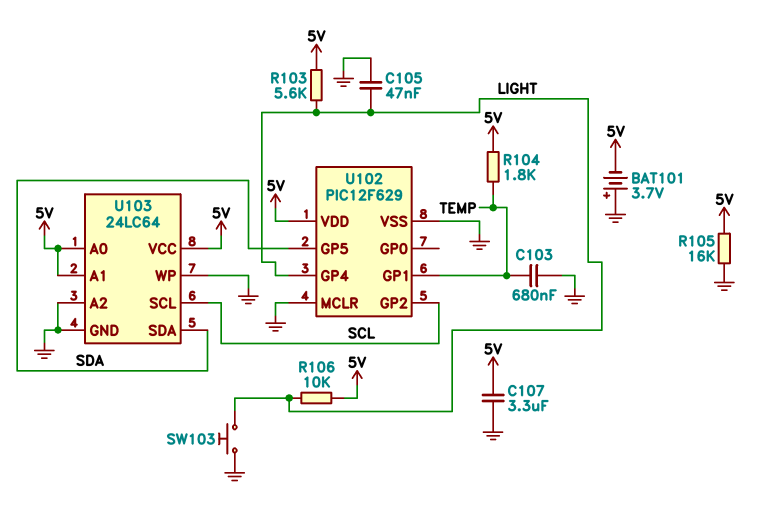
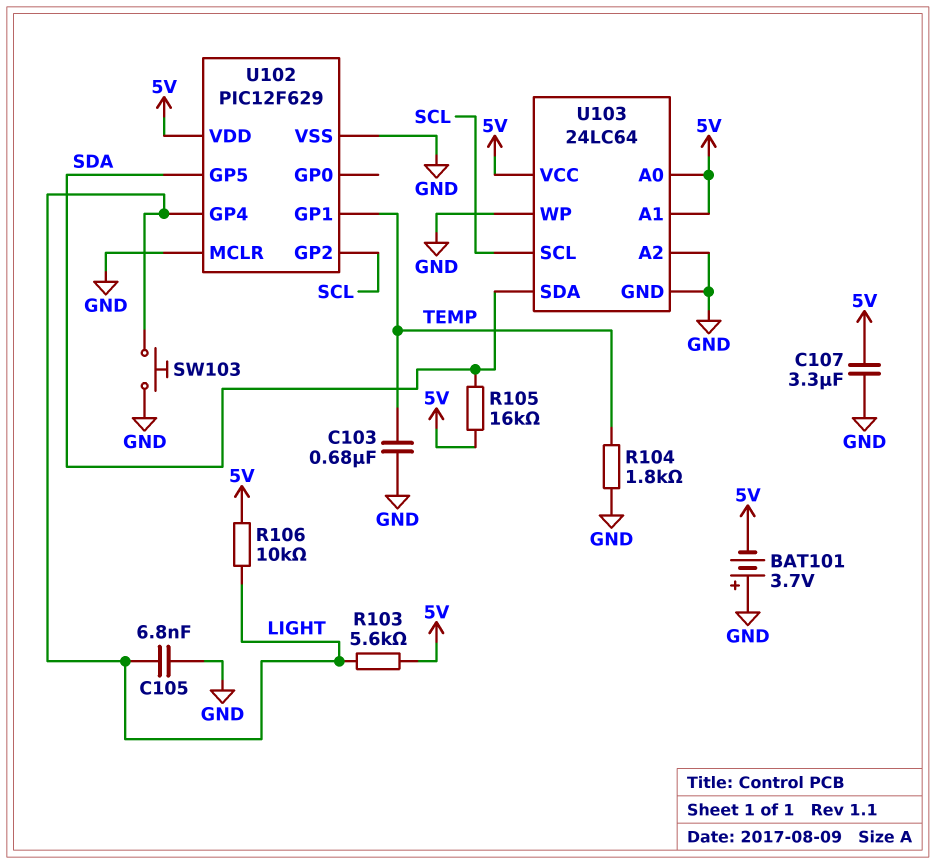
C105: 47nF (GND, LIGHT) -> 6.8nF (GND, LIGHT)
R104: 1.8k (5V, TEMP) -> 1.8k (GND, TEMP)
R105: 16k (5V, GND) -> 16k (5V, SDA)

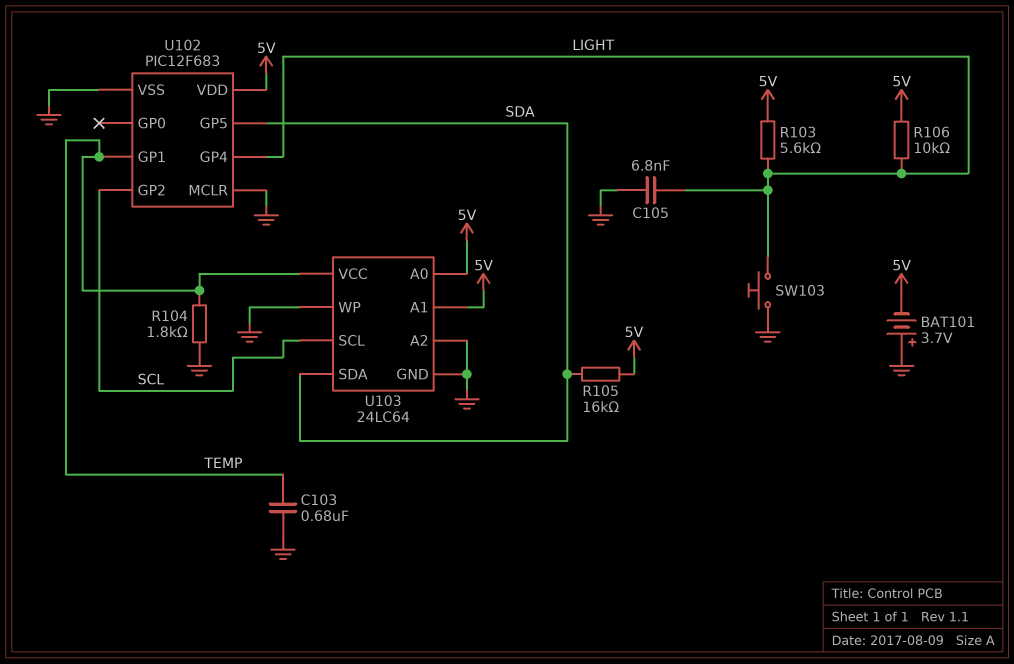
C107: 3.3uF (5V, GND) -> none
U102: PIC12F629 -> PIC12F683
U103 pin VCC: 5V -> TEMP

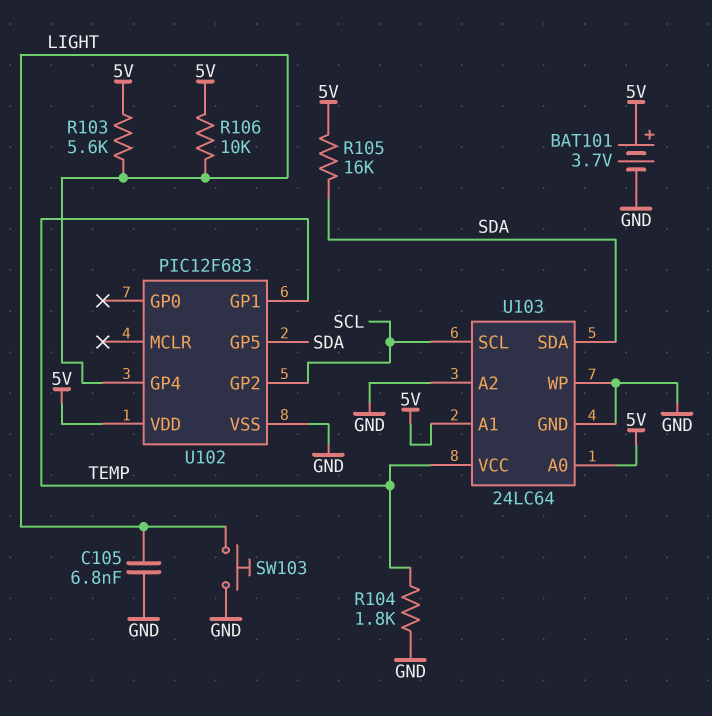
BAT101: 3.7V (plus GND, minus 5V) -> 3.7V (plus 5V, minus GND)
C103: 680nF (GND, TEMP) -> none
U102 pin MCLR: GND -> none

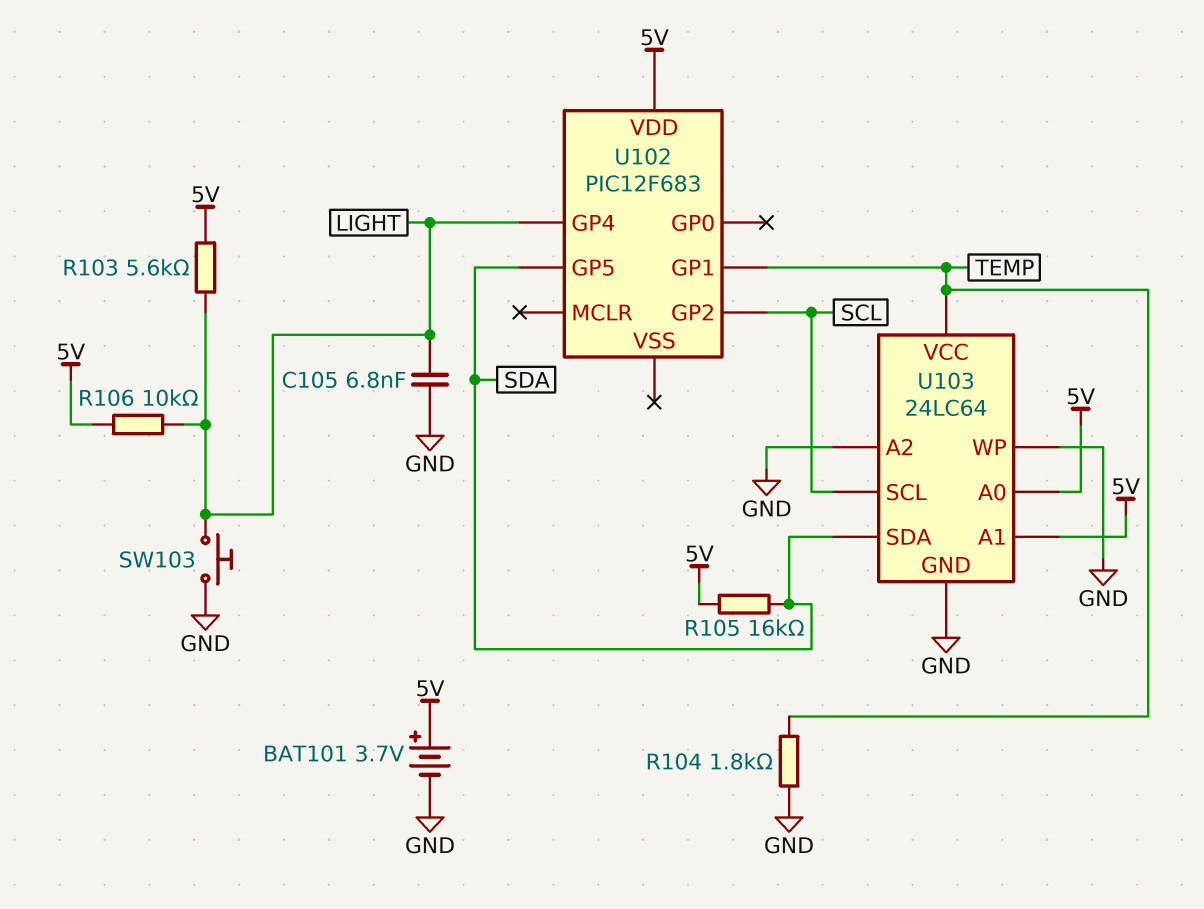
U102 pin VSS: GND -> none

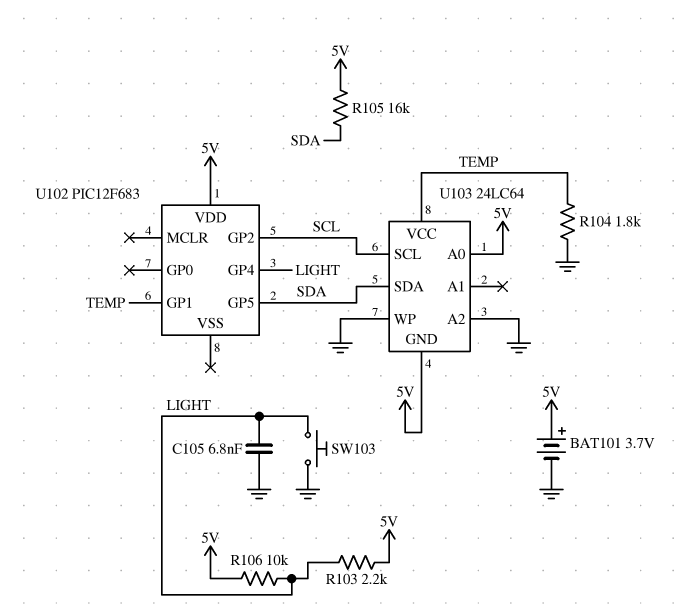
R103: 5.6k (5V, LIGHT) -> 2.2k (5V, LIGHT)
U103 pin A1: 5V -> none
U103 pin GND: GND -> 5V

